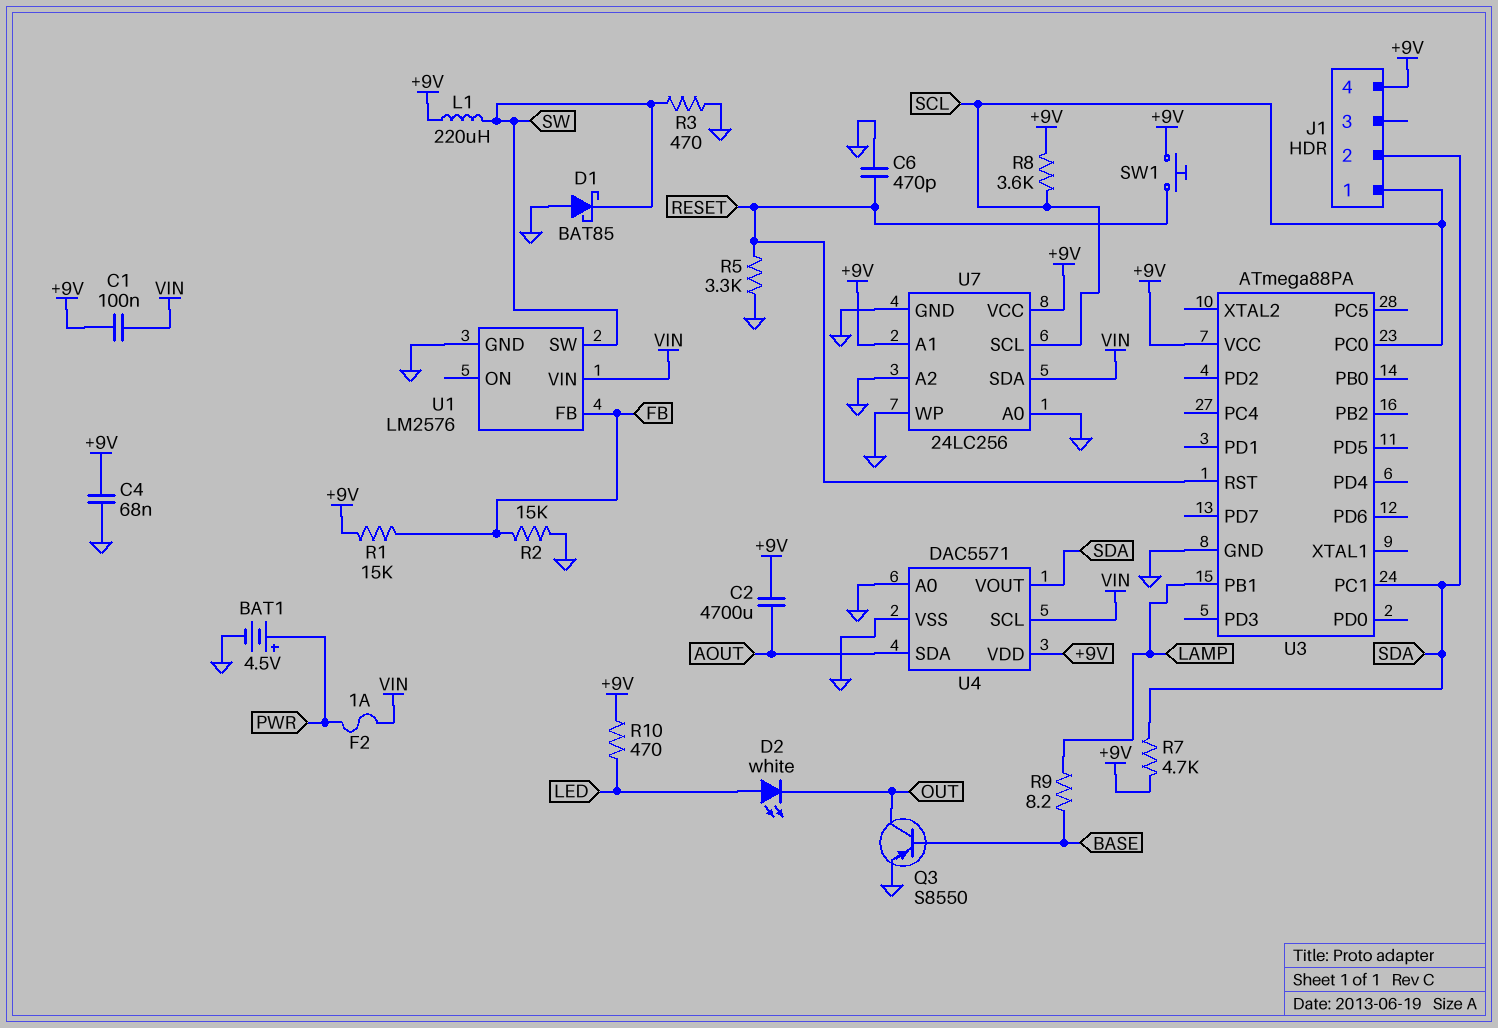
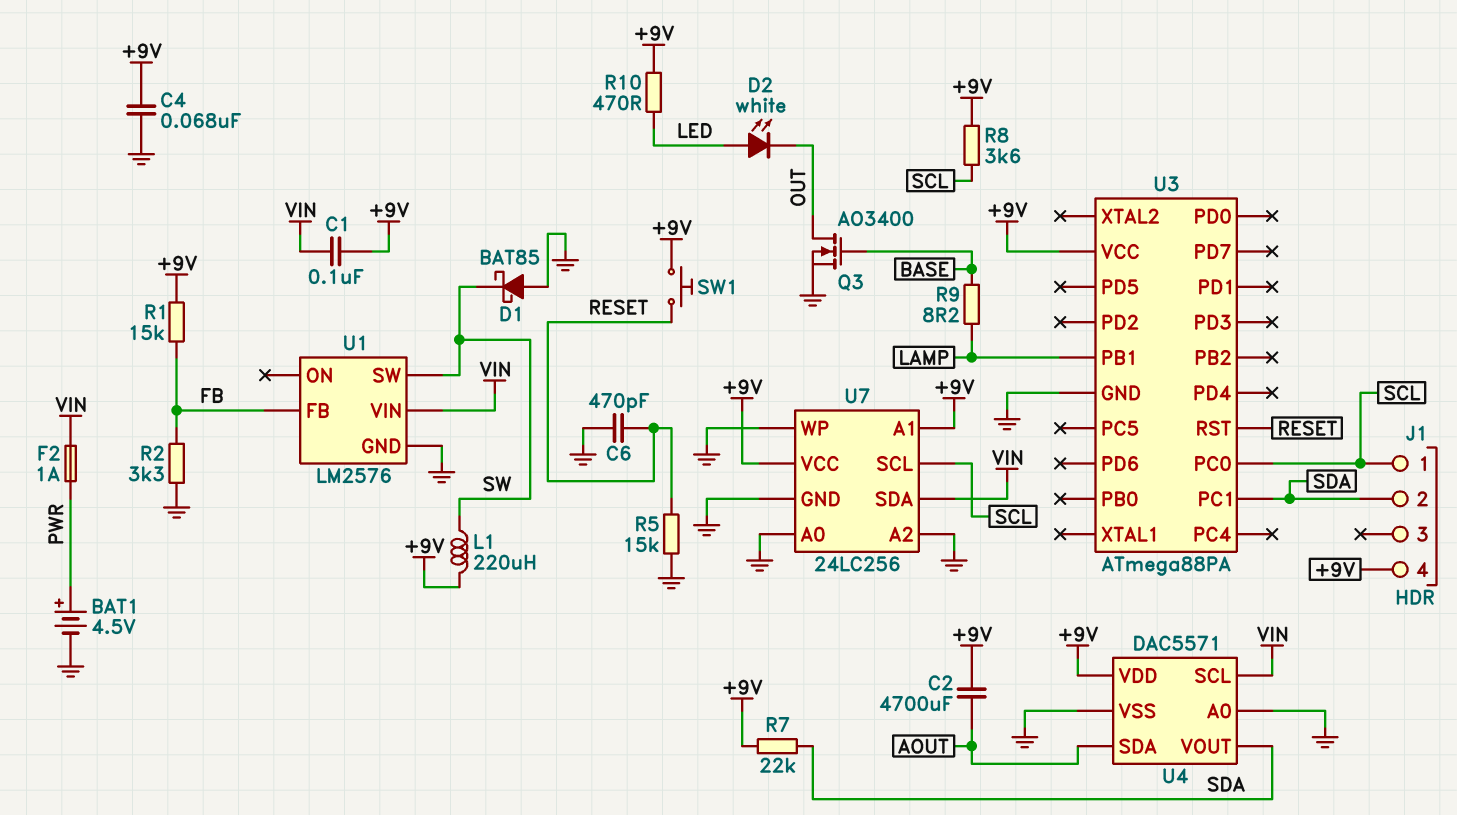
Q3: PNP S8550 (B BASE, C OUT, E GND) -> NMOS AO3400 (G BASE, D OUT, S GND)
R2: 15k (FB, GND) -> 3.3k (FB, GND)
R3: 470 (GND, SW) -> none
R5: 3.3k (GND, RESET) -> 15k (GND, RESET)
R7: 4.7k (+9V, SDA) -> 22k (+9V, SDA)

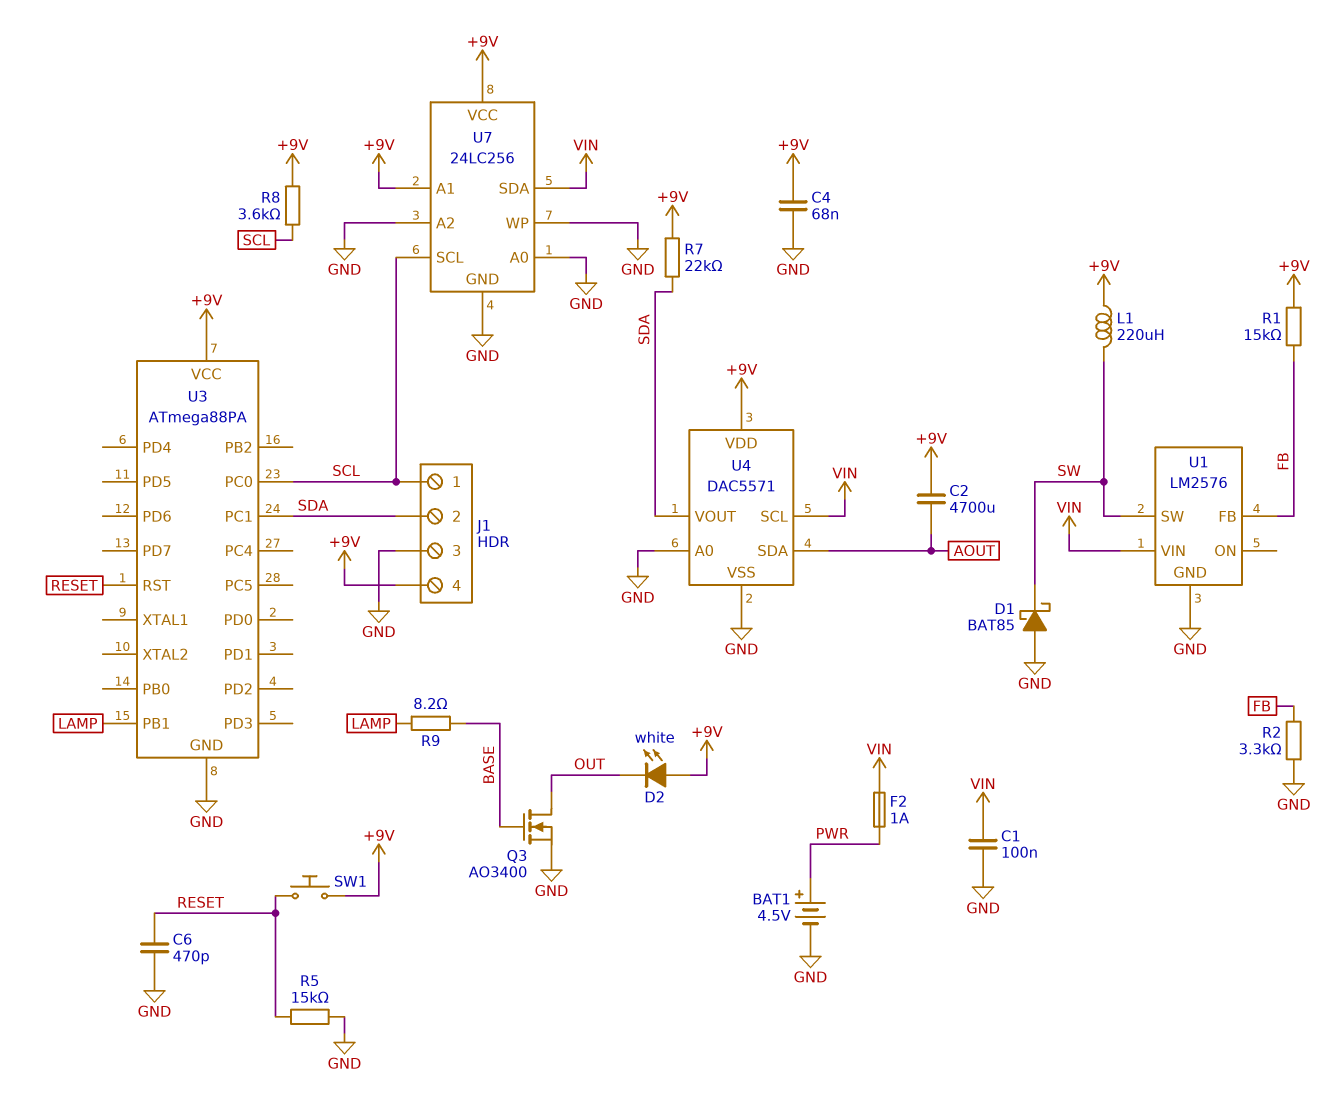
C1: 100nF (+9V, VIN) -> 100nF (GND, VIN)
D2: LED white (A LED, K OUT) -> LED white (A +9V, K OUT)
J1 pin 3: none -> GND
R10: 470 (+9V, LED) -> none

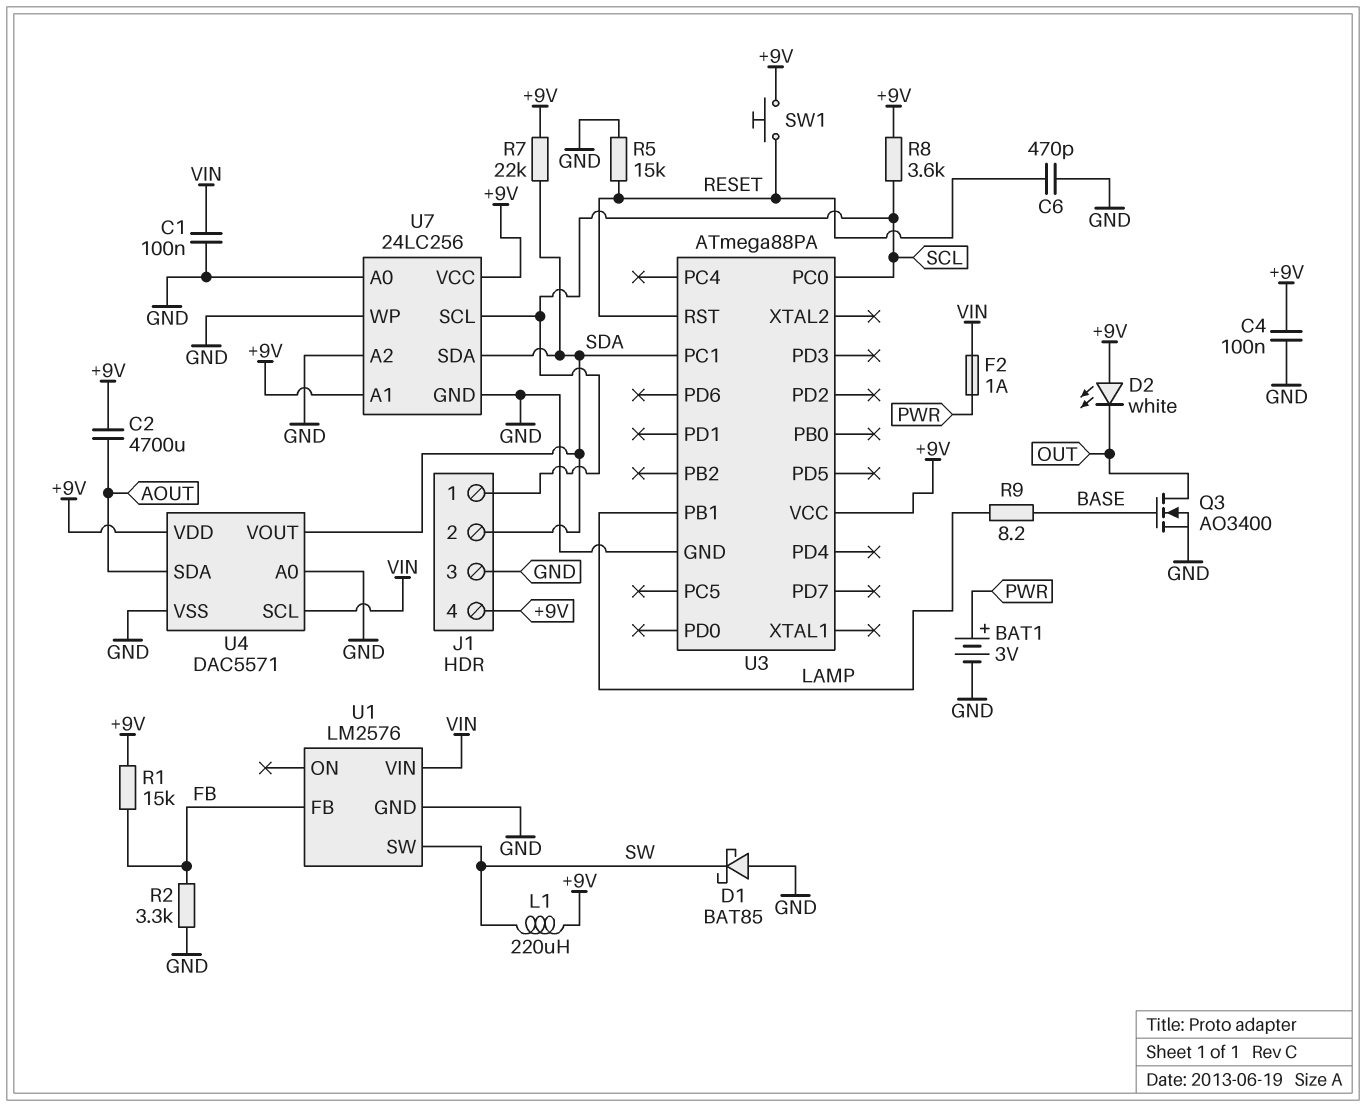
BAT1: 4.5V (plus PWR, minus GND) -> 3V (plus PWR, minus GND)
C4: 68nF (+9V, GND) -> 100nF (+9V, GND)
U7 pin SDA: VIN -> SDA

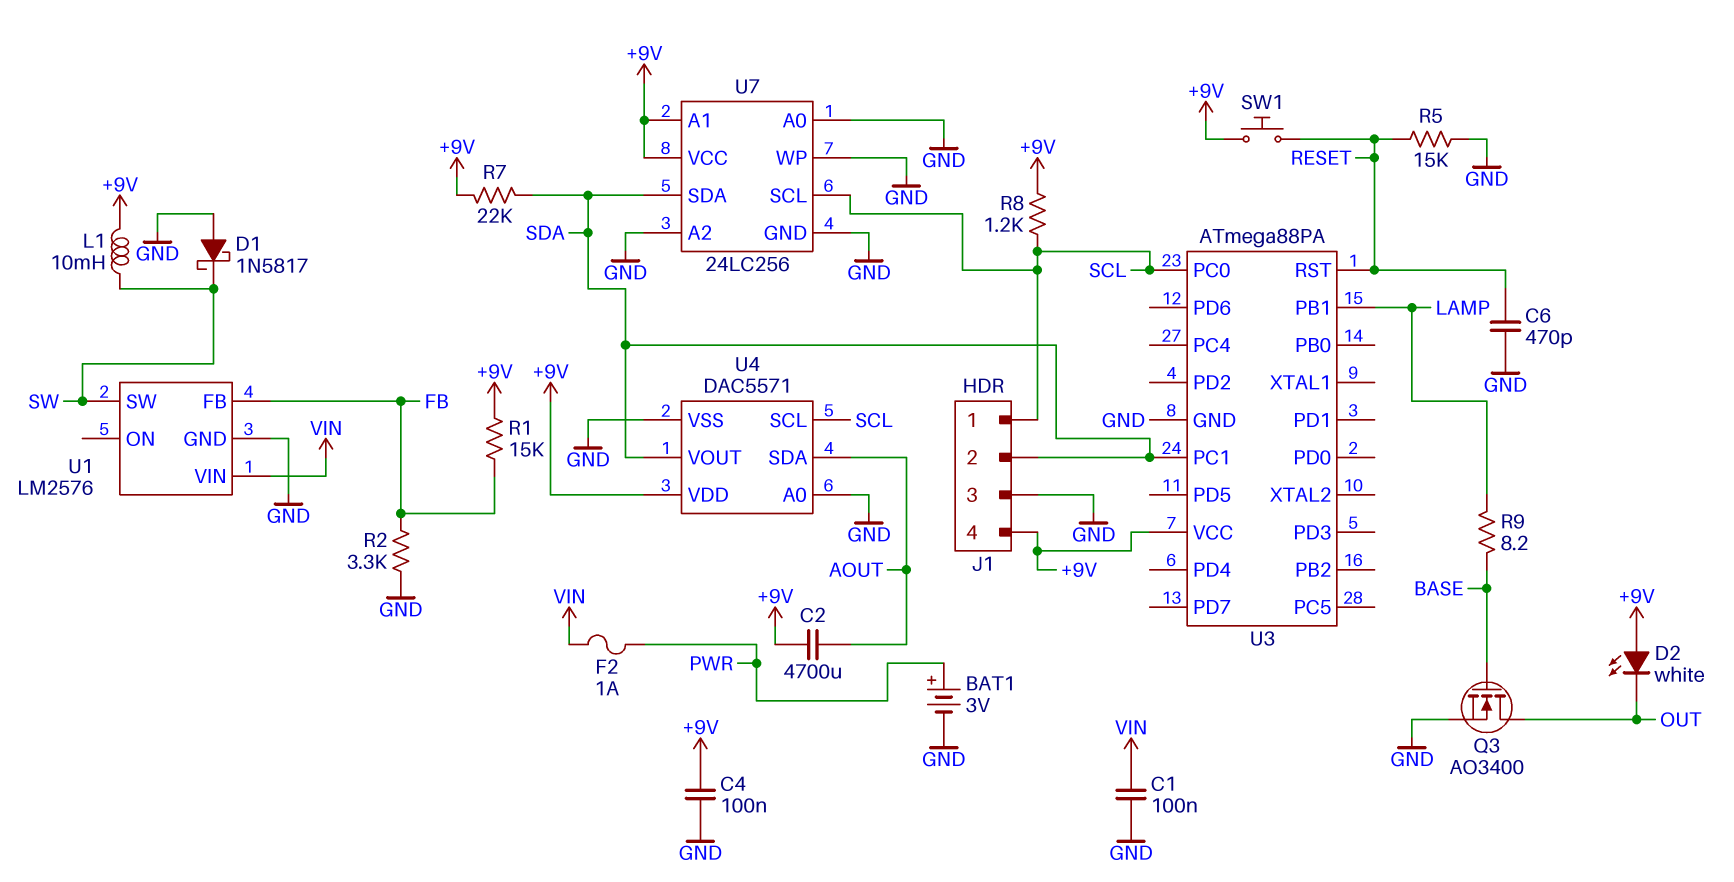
D1: schottky BAT85 (A GND, K SW) -> schottky 1N5817 (A GND, K SW)
L1: 220uH (+9V, SW) -> 10mH (+9V, SW)
R8: 3.6k (+9V, SCL) -> 1.2k (+9V, SCL)
U4 pin SCL: VIN -> SCL

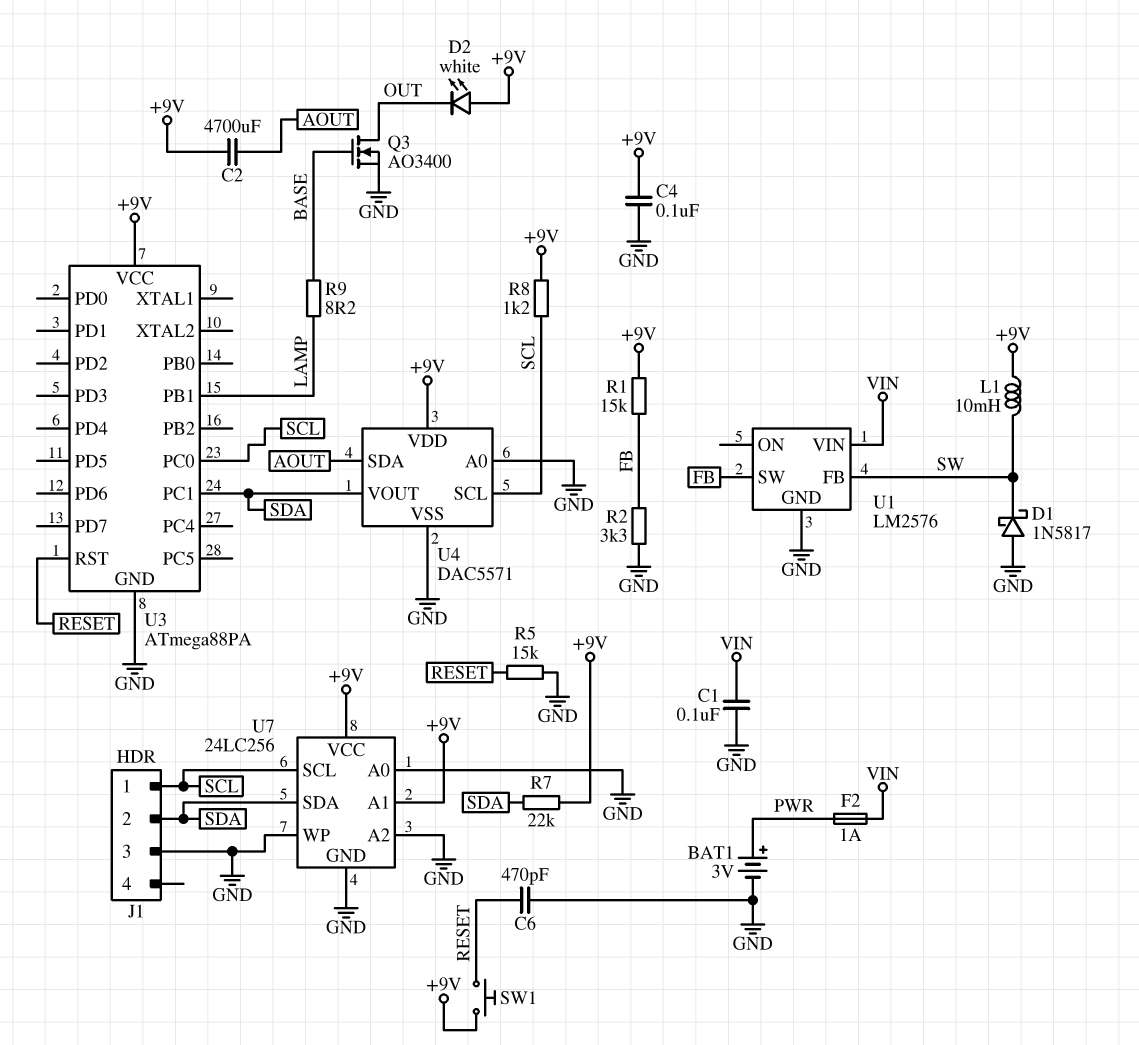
J1 pin 4: +9V -> none
U1 pin FB: FB -> SW
U1 pin SW: SW -> FB

